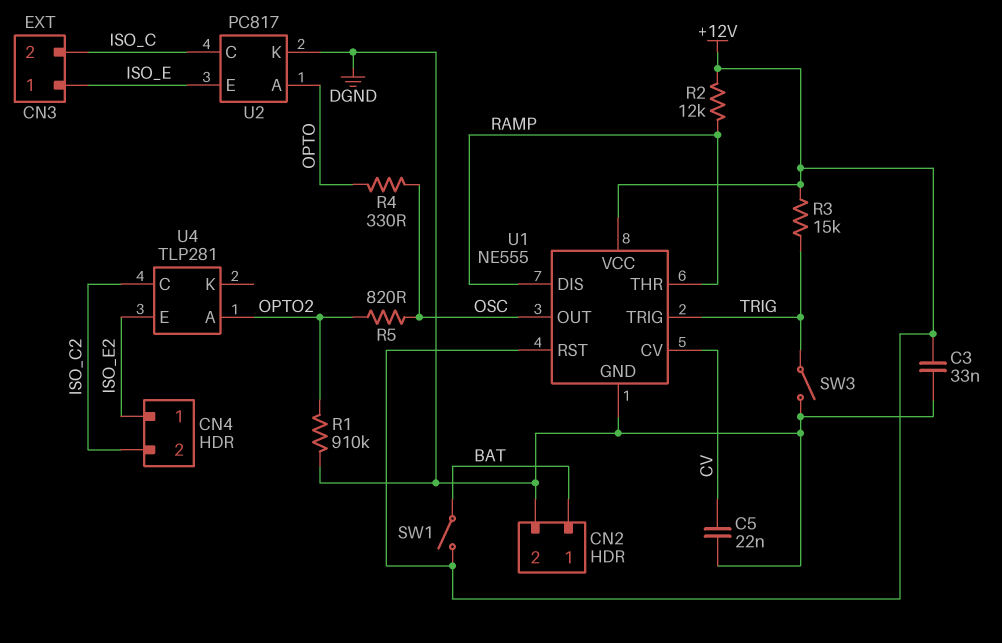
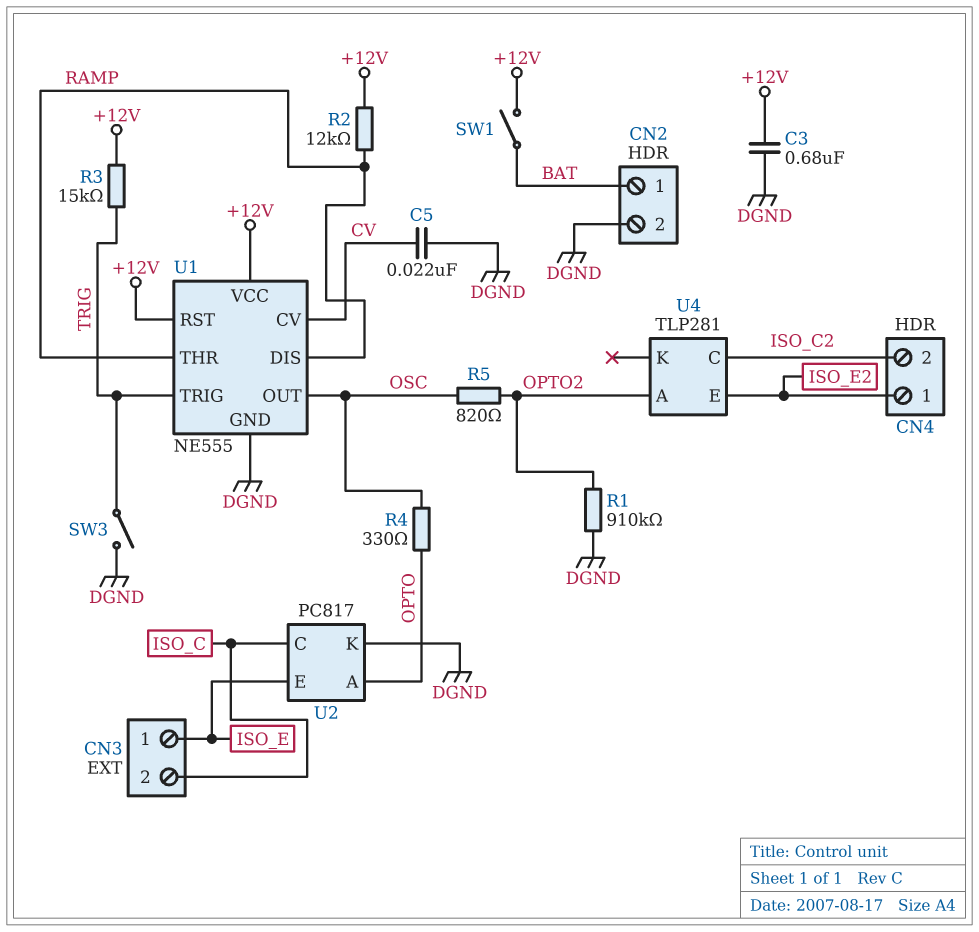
C3: 33nF (+12V, DGND) -> 680nF (+12V, DGND)

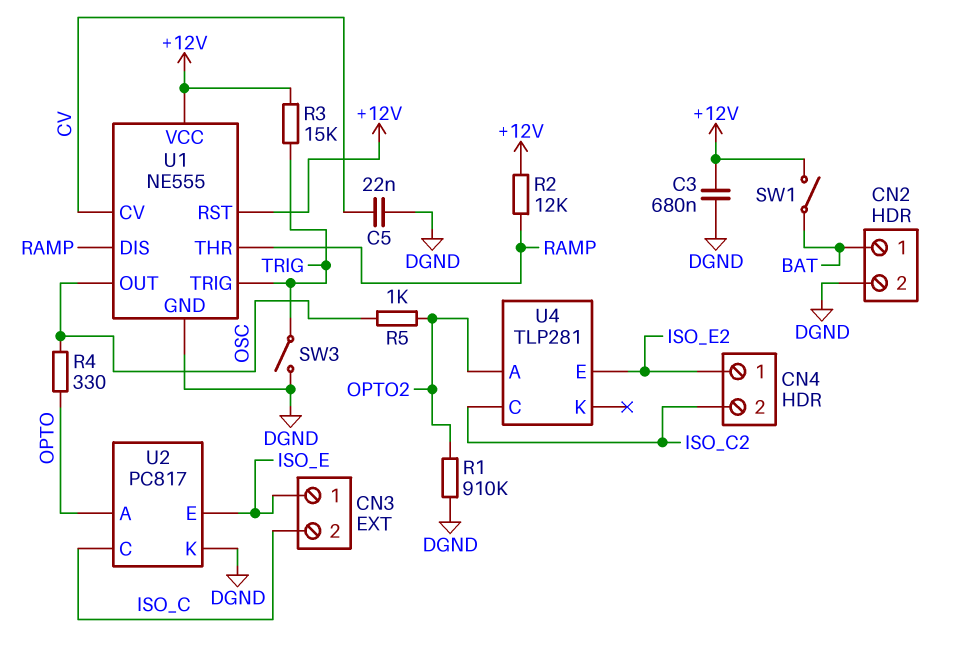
R5: 820 (OPTO2, OSC) -> 1k (OPTO2, OSC)

